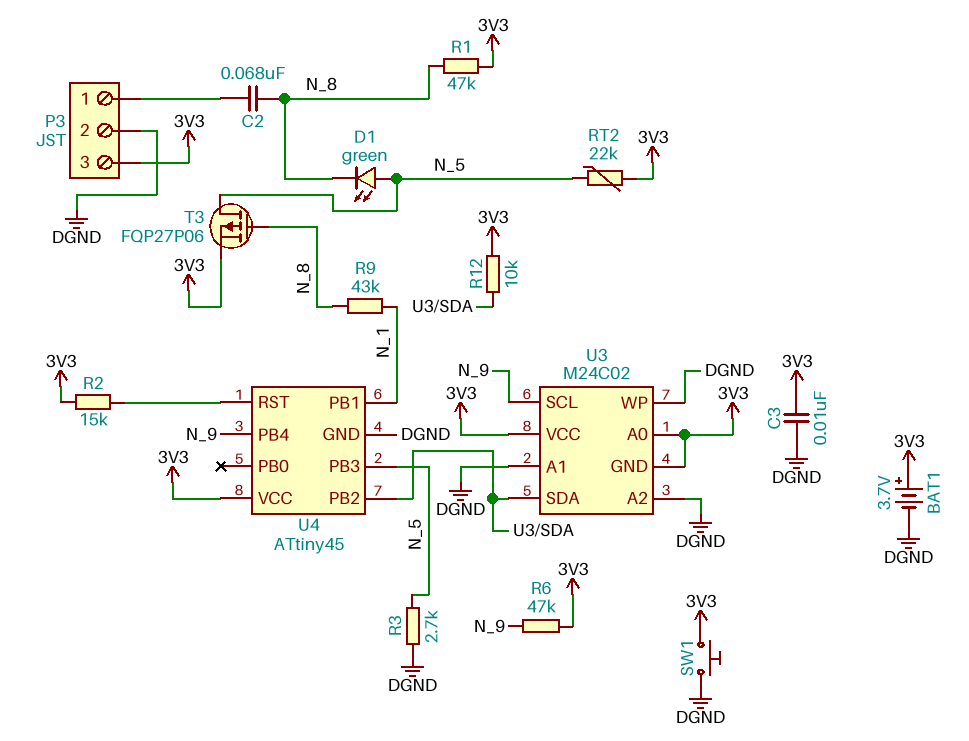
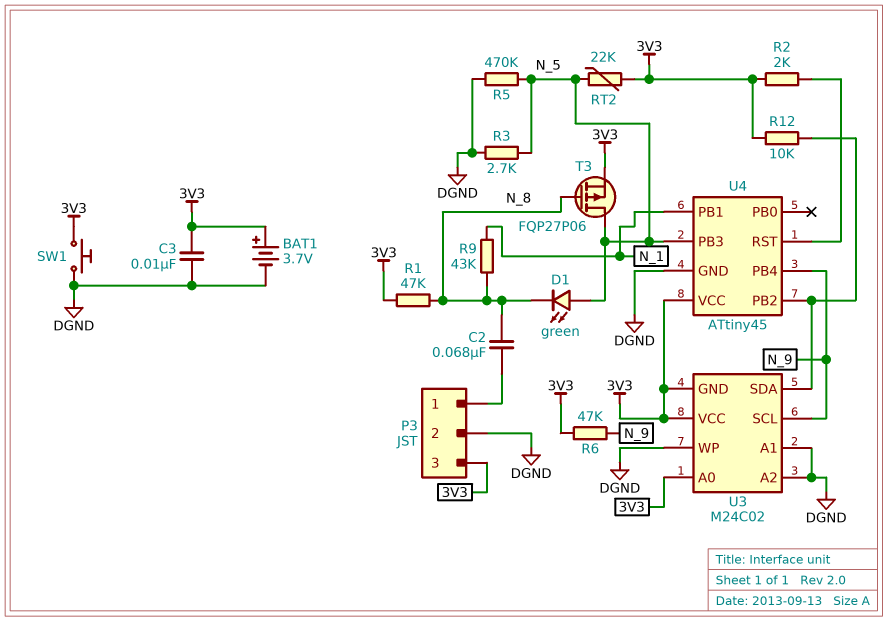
R2: 15k (3V3, U4/RST) -> 2k (3V3, U4/RST)
R5: none -> 470k (DGND, N_5)

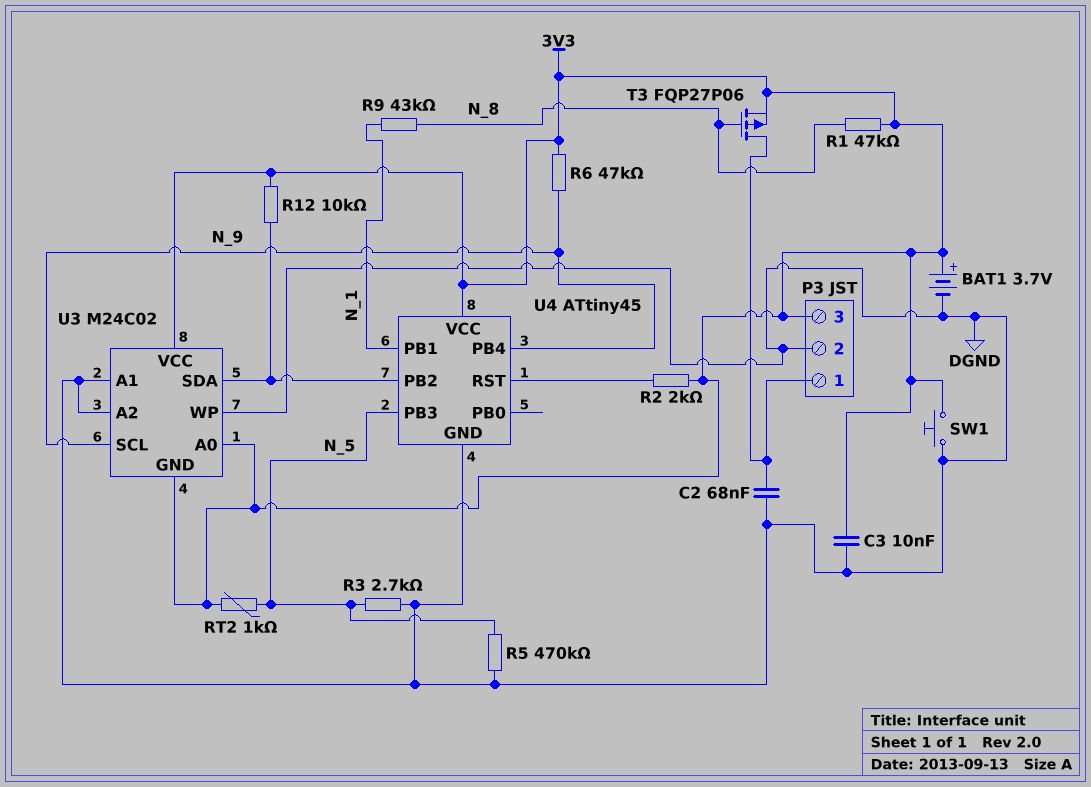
C2: 68nF (N_8, P3/1) -> 68nF (DGND, P3/1)
D1: LED green (A N_5, K N_8) -> none
RT2: 22k (3V3, N_5) -> 1k (3V3, N_5)
T3: PMOS FQP27P06 (G N_8, D N_5, S 3V3) -> PMOS FQP27P06 (G N_8, D P3/1, S 3V3)

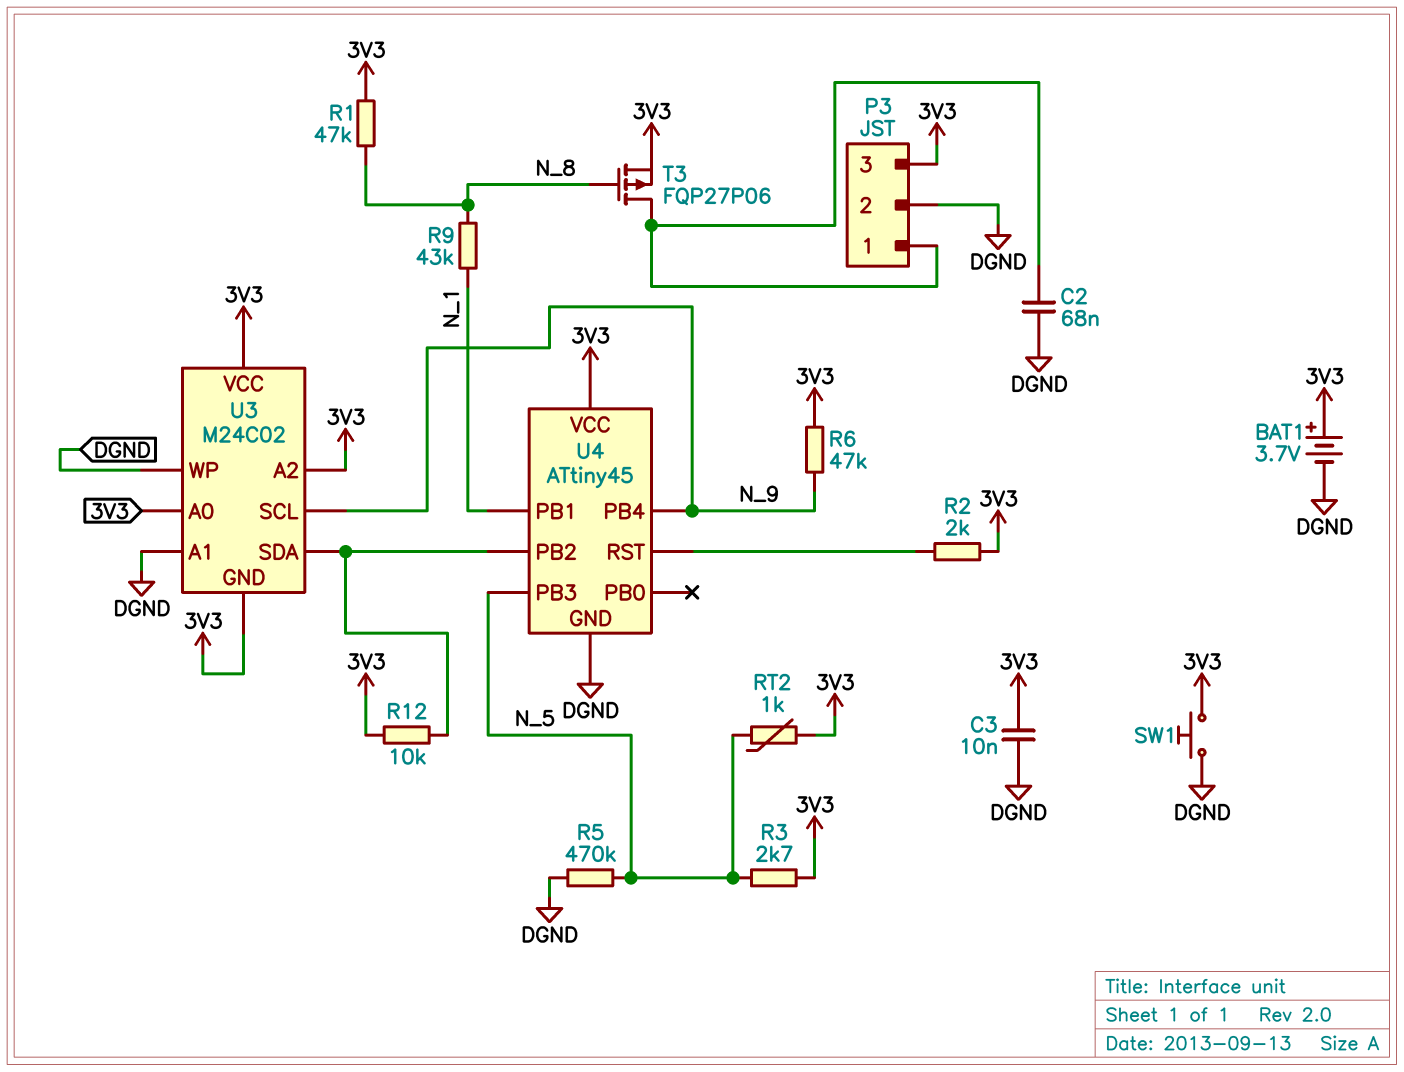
R3: 2.7k (DGND, N_5) -> 2.7k (3V3, N_5)
U3 pin A2: DGND -> 3V3

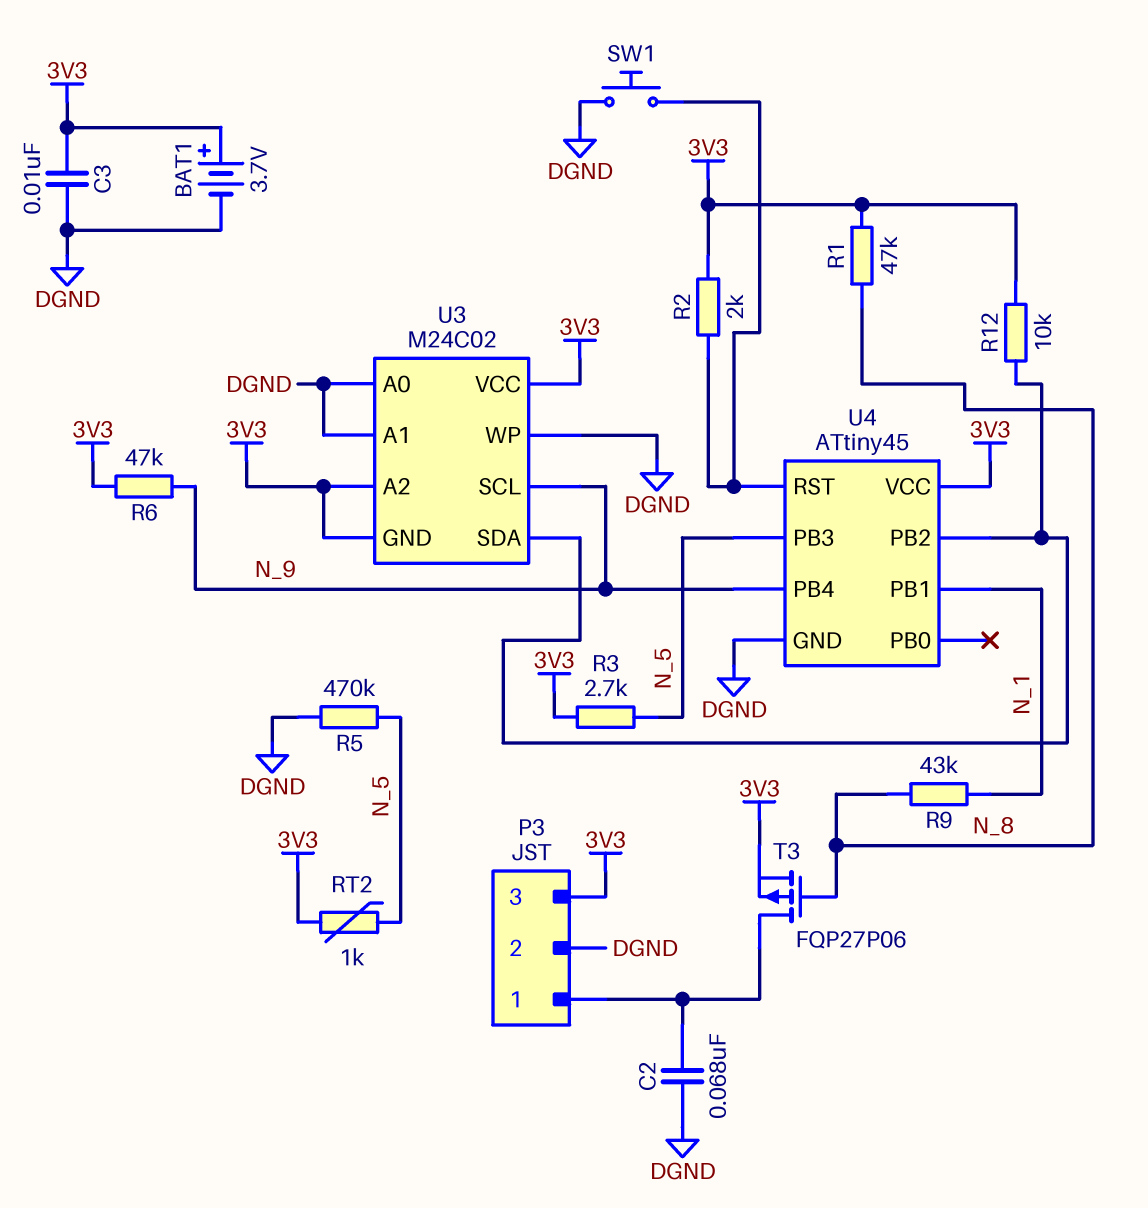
SW1: button (3V3, DGND) -> button (DGND, U4/RST)
U3 pin A0: 3V3 -> DGND

